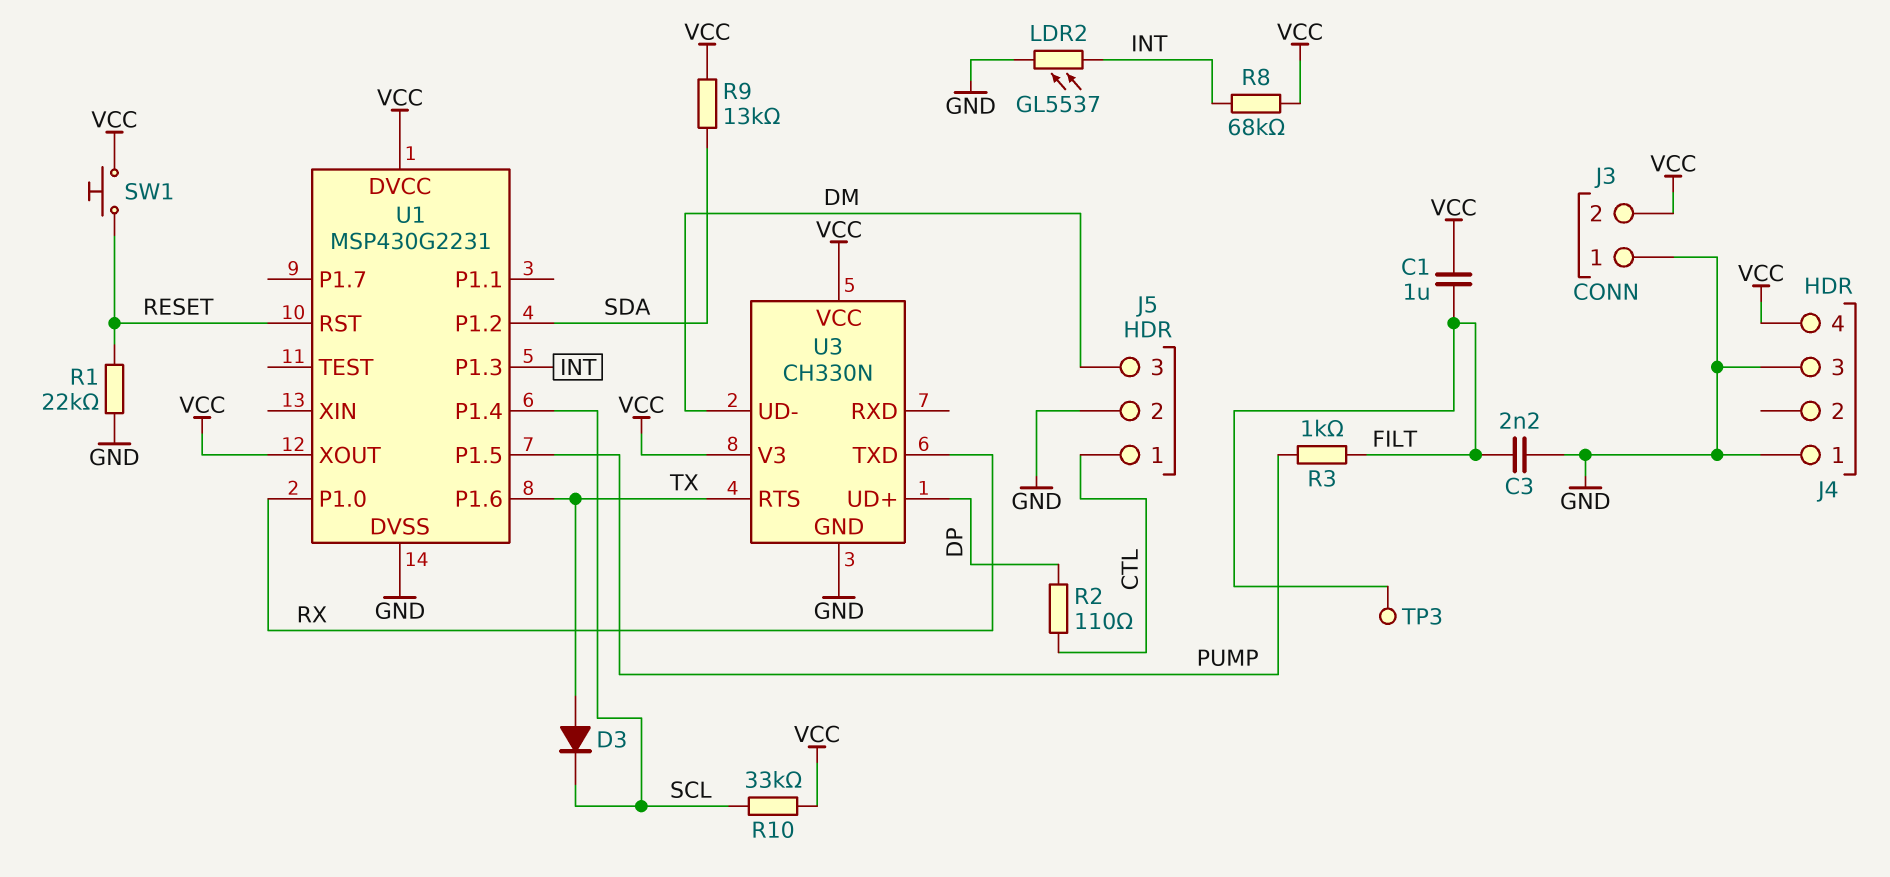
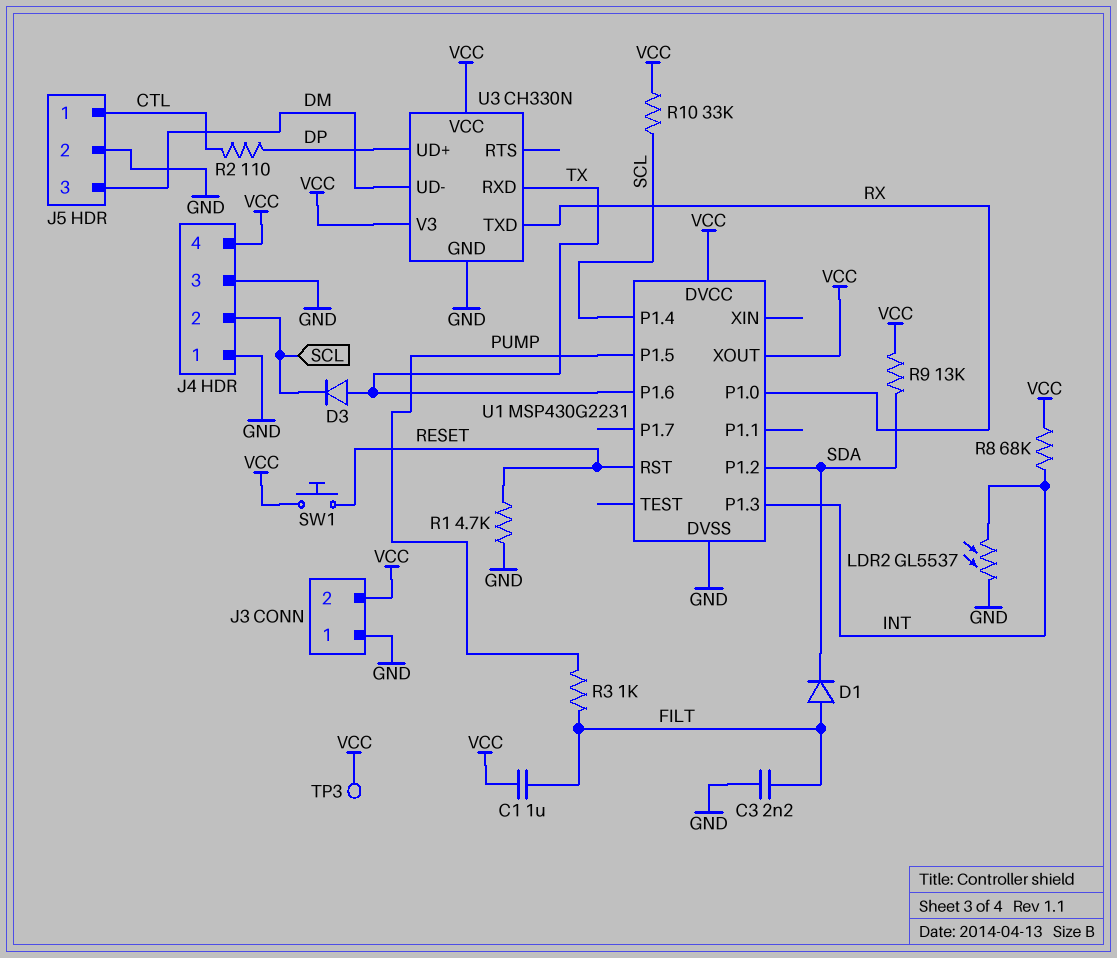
D1: none -> diode (A FILT, K SDA)
J4 pin 2: none -> SCL
R1: 22k (GND, RESET) -> 4.7k (GND, RESET)
TP3: test point (FILT) -> test point (VCC)
U3 pin RTS: TX -> none
U3 pin RXD: none -> TX

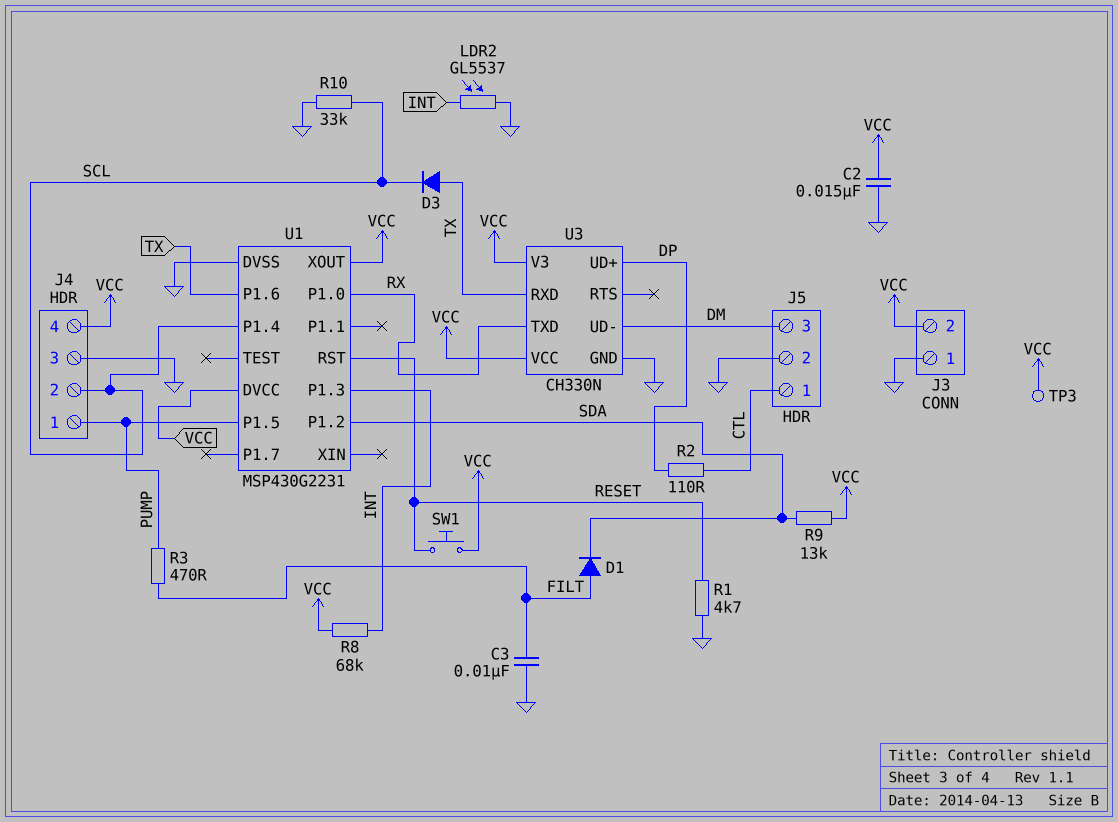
C1: 1uF (FILT, VCC) -> none
C2: none -> 15nF (GND, VCC)
C3: 2.2nF (FILT, GND) -> 10nF (FILT, GND)
J4 pin 1: GND -> PUMP
R3: 1k (FILT, PUMP) -> 470 (FILT, PUMP)
R10: 33k (SCL, VCC) -> 33k (GND, SCL)

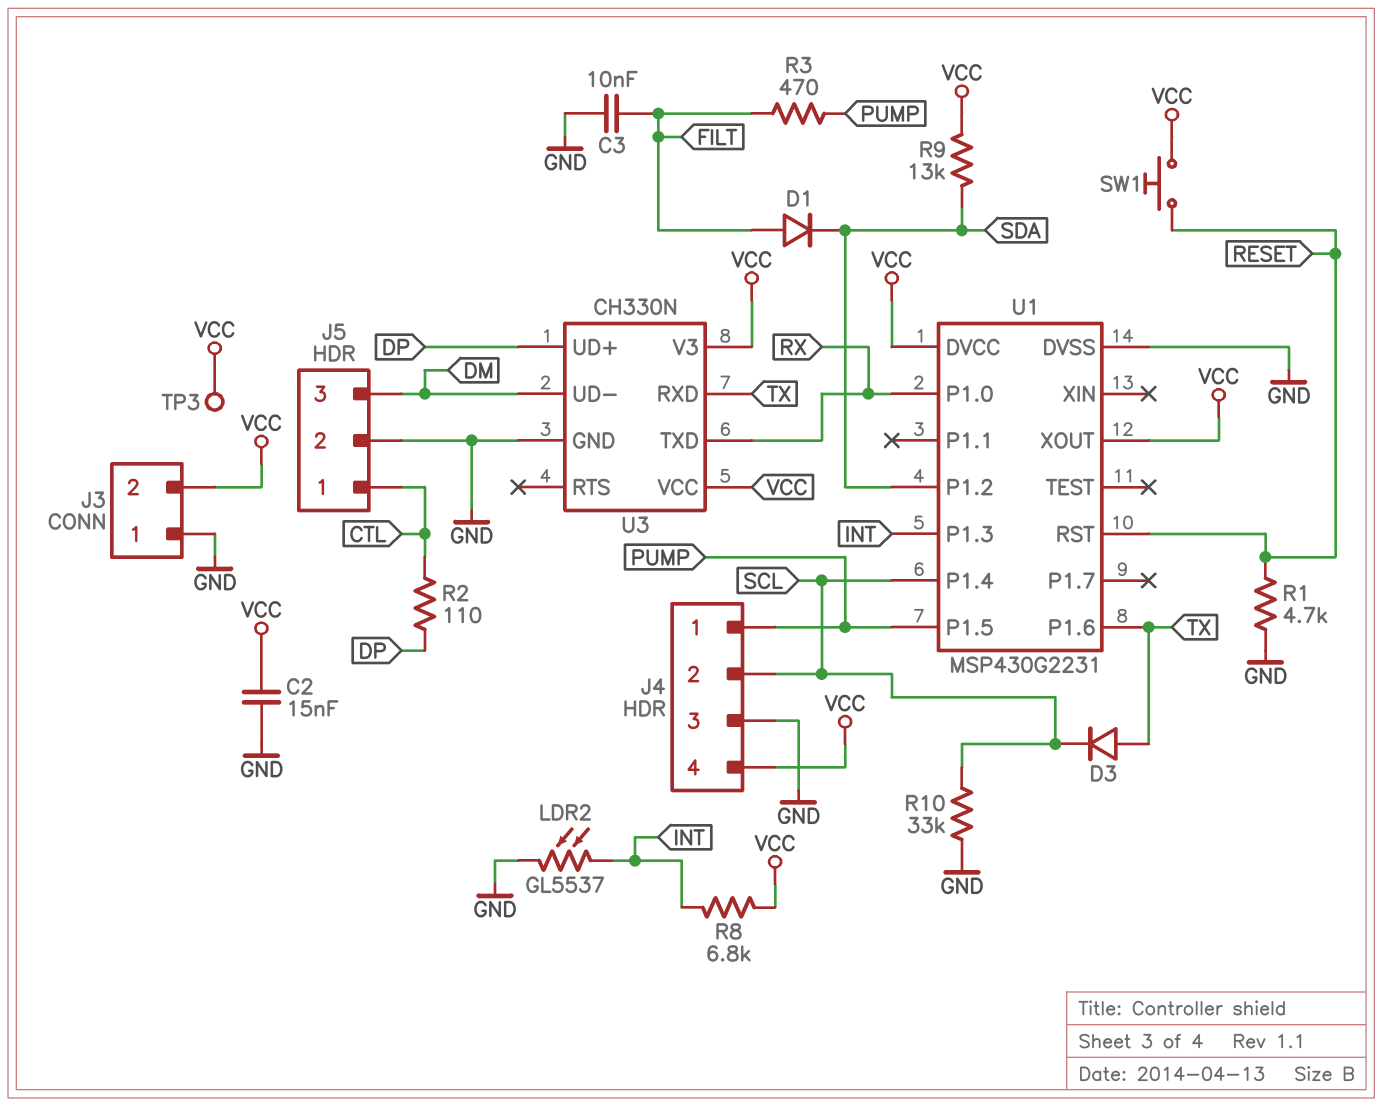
R8: 68k (INT, VCC) -> 6.8k (INT, VCC)

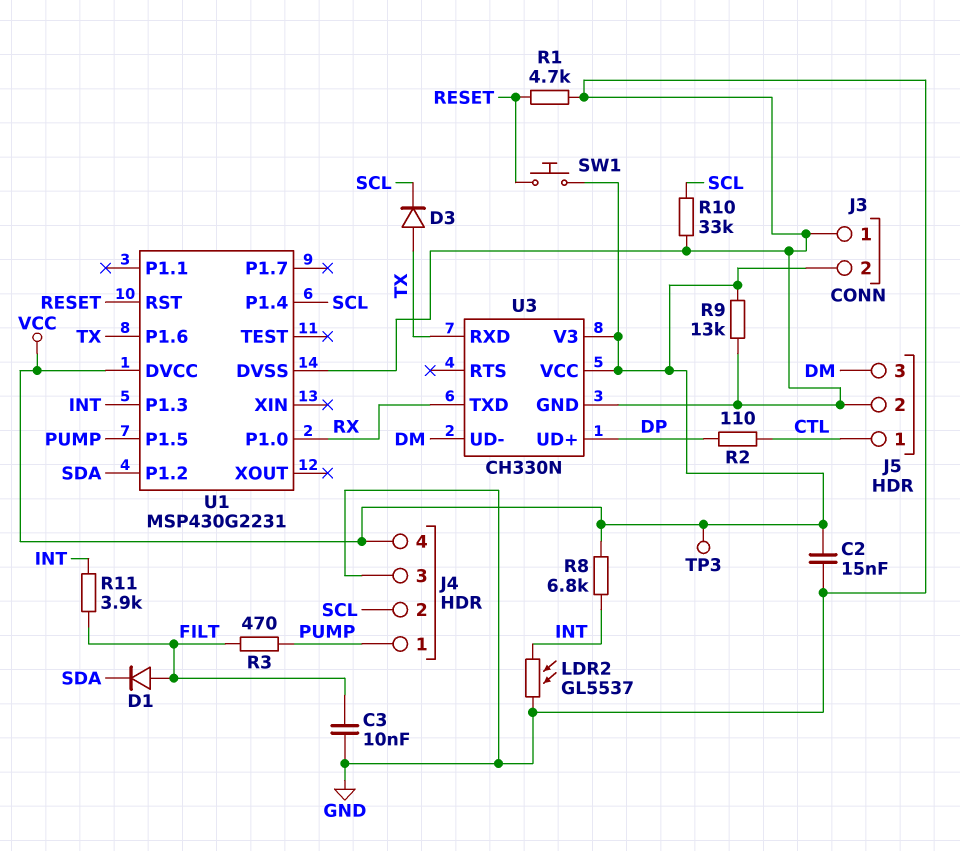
R9: 13k (SDA, VCC) -> 13k (GND, VCC)
R11: none -> 3.9k (FILT, INT)
U1 pin XOUT: VCC -> none

